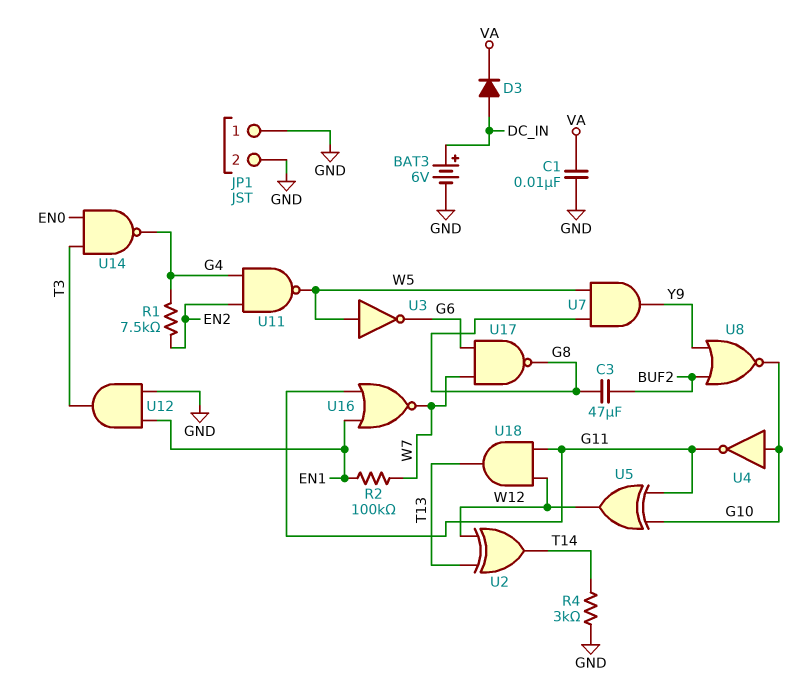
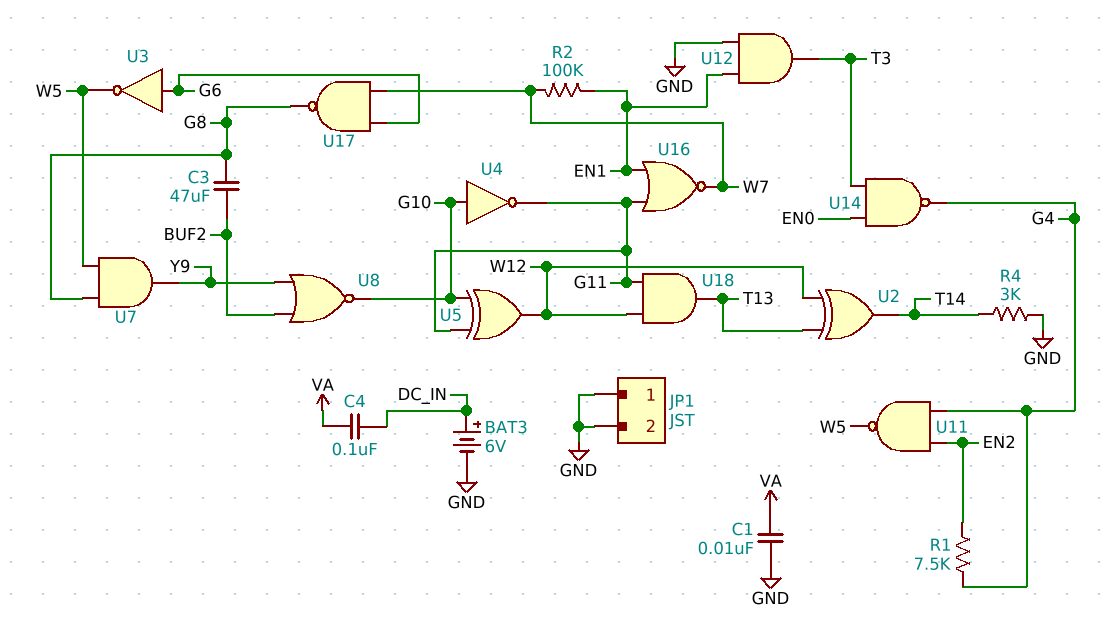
C4: none -> 100nF (DC_IN, VA)
D3: diode (A DC_IN, K VA) -> none
U3: NOT (in W5, out G6) -> NOT (in G6, out W5)

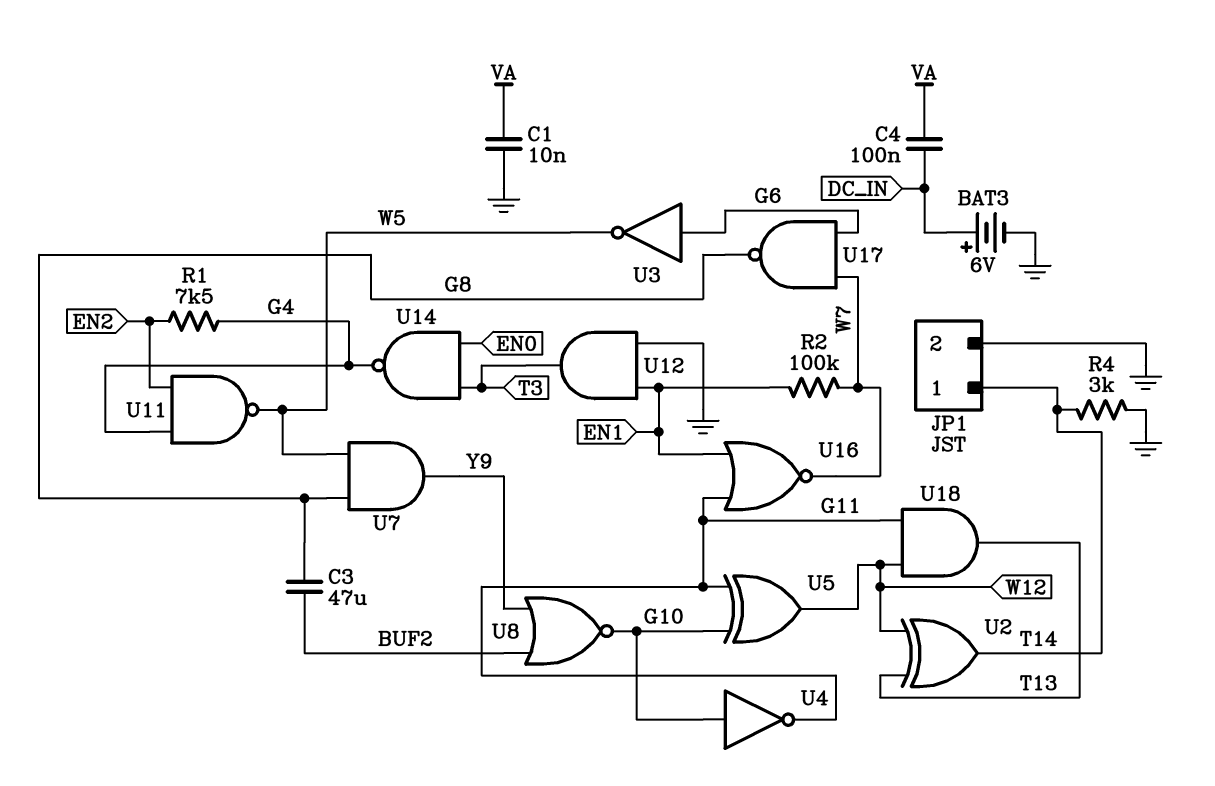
JP1 pin 1: GND -> T14

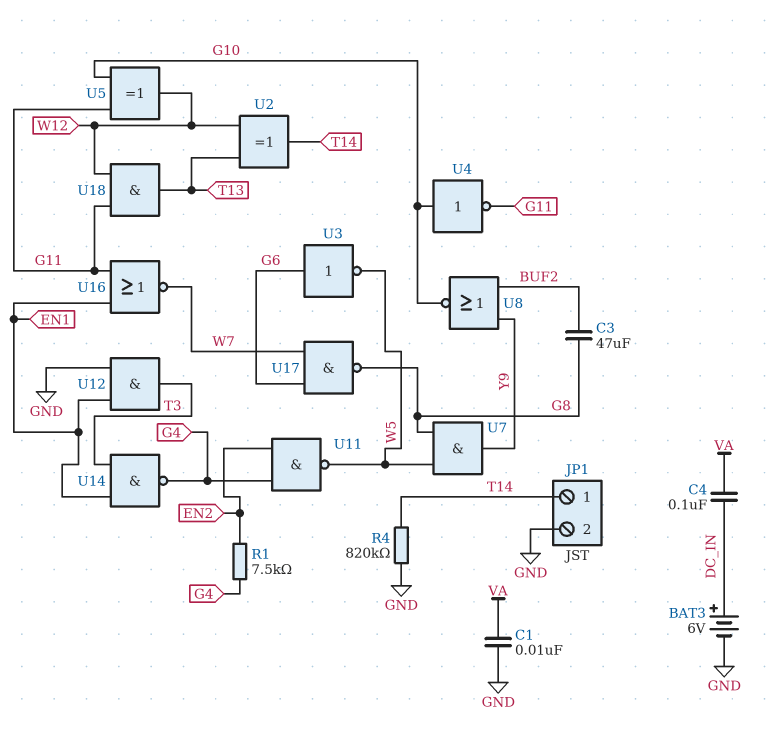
R2: 100k (EN1, W7) -> none
R4: 3k (GND, T14) -> 820k (GND, T14)
U14: NAND (in EN0, in T3, out G4) -> NAND (in EN1, in T3, out G4)

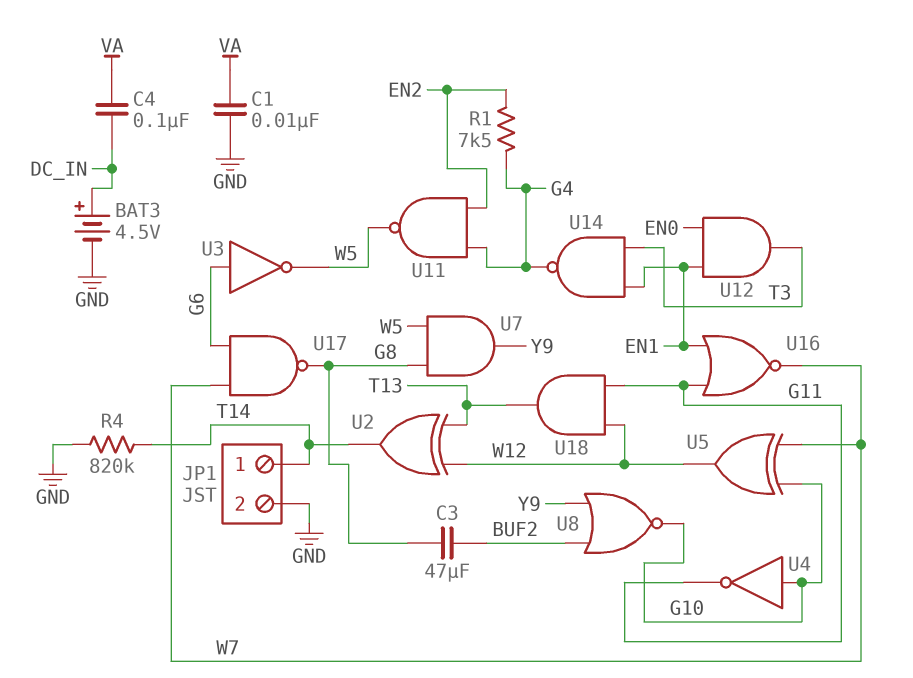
BAT3: 6V (plus DC_IN, minus GND) -> 4.5V (plus DC_IN, minus GND)
U5: XOR (in G10, in G11, out W12) -> XOR (in G10, in W7, out W12)
U12: AND (in EN1, in GND, out T3) -> AND (in EN0, in EN1, out T3)

